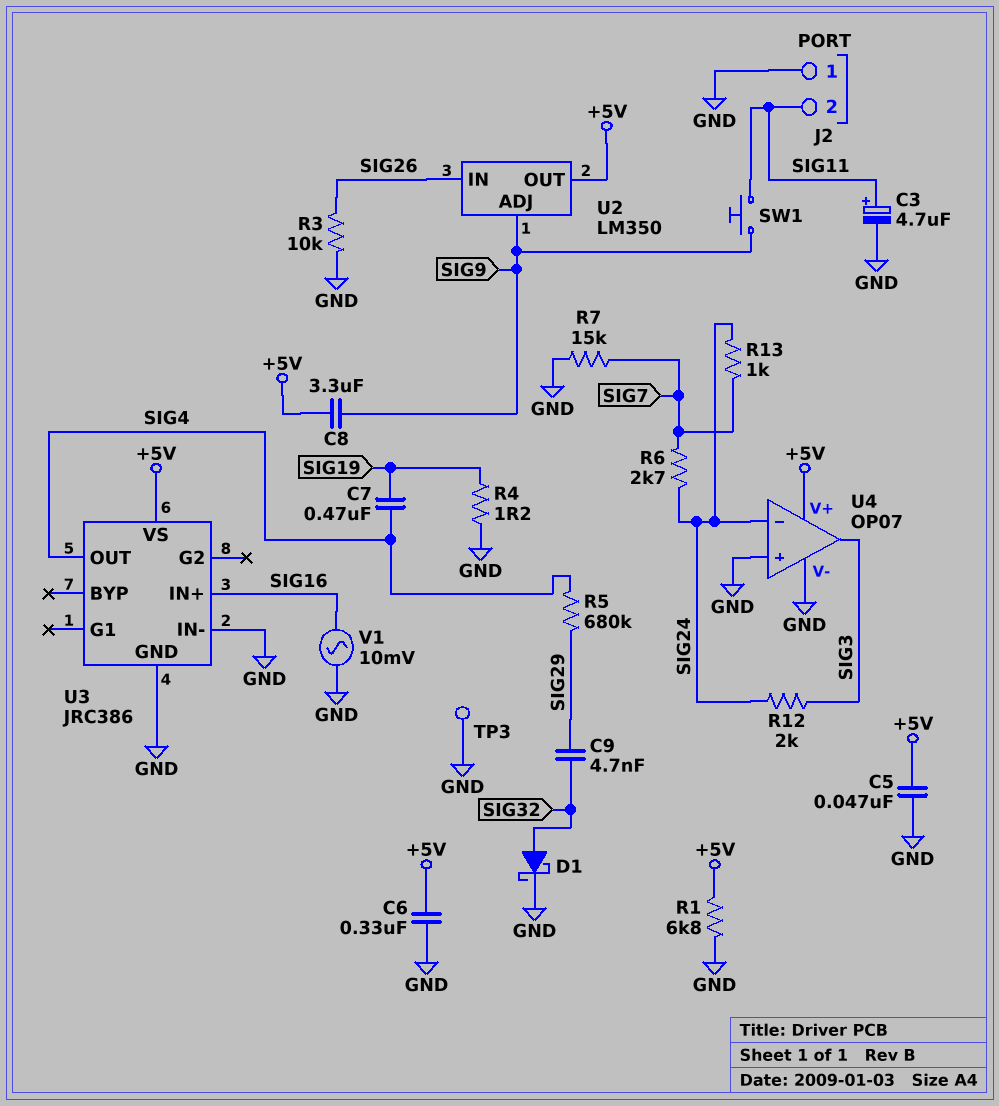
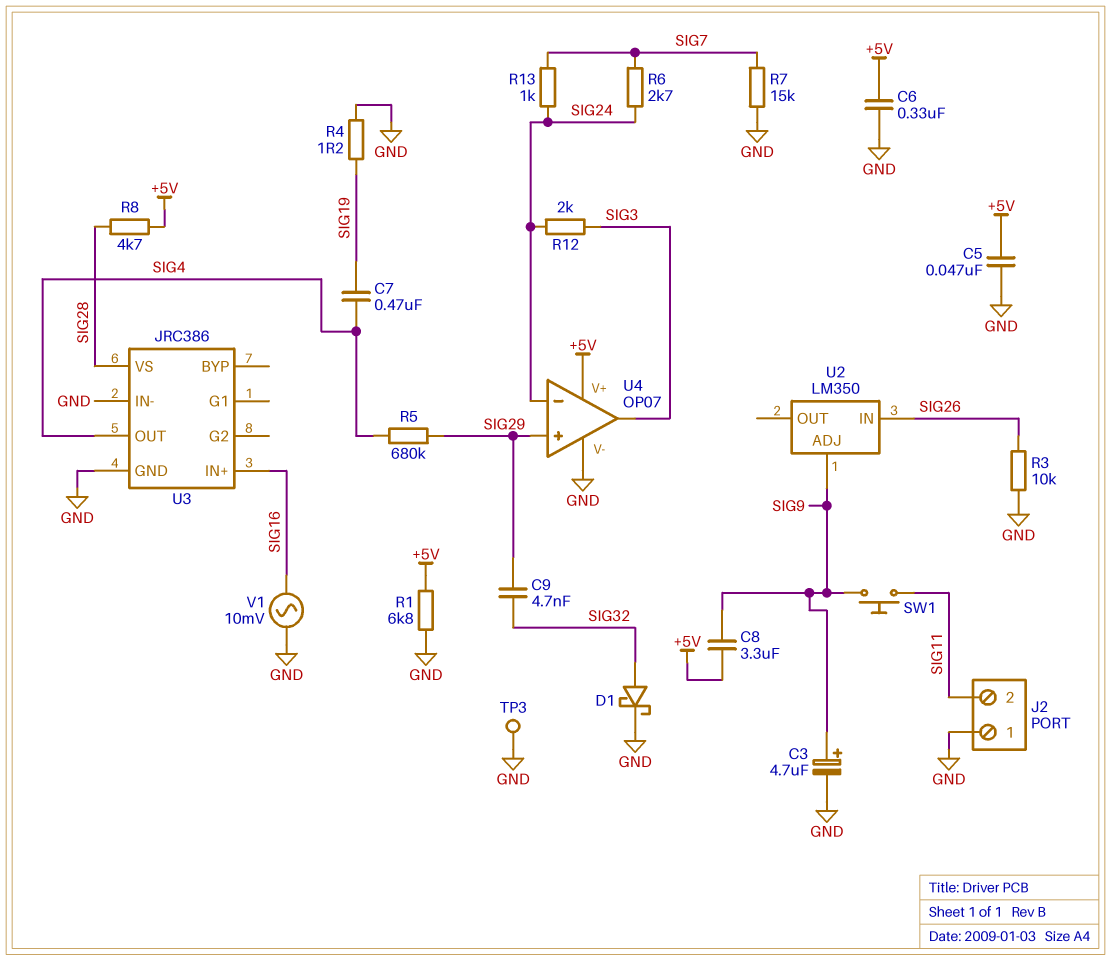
C3: 4.7uF (plus SIG11, minus GND) -> 4.7uF (plus SIG9, minus GND)
R8: none -> 4.7k (+5V, SIG28)
U2 pin OUT: +5V -> none
U3 pin VS: +5V -> SIG28
U4 pin in+: GND -> SIG29

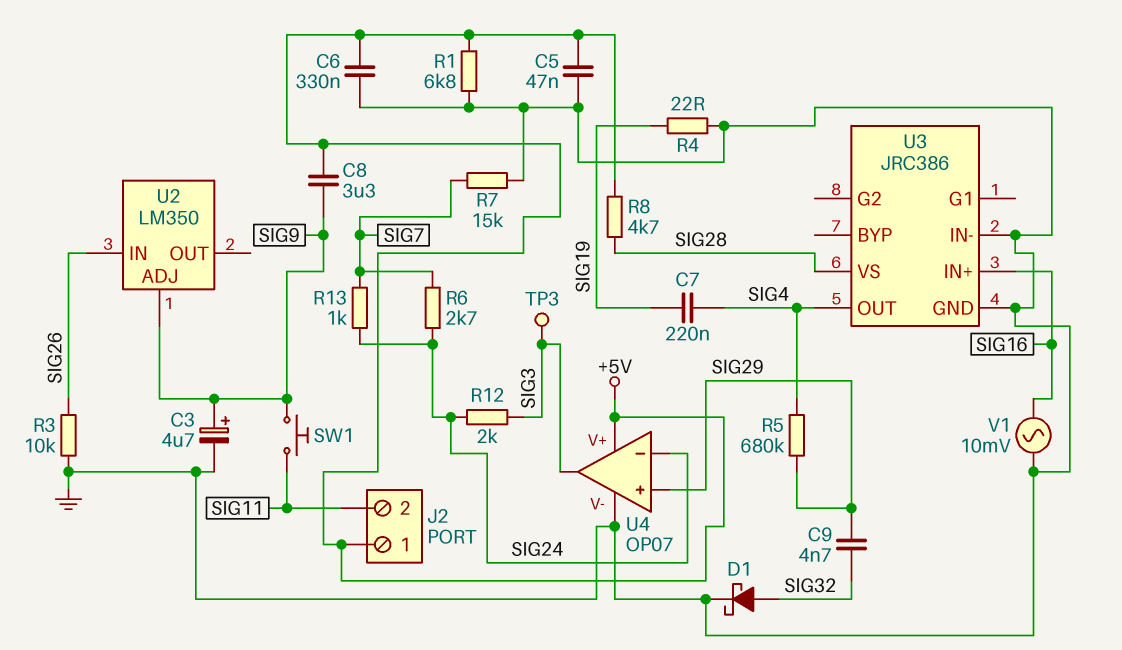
C7: 470nF (SIG4, SIG19) -> 220nF (SIG4, SIG19)
J2 pin 1: GND -> +5V
R4: 1.2 (GND, SIG19) -> 22 (GND, SIG19)
TP3: test point (GND) -> test point (SIG3)

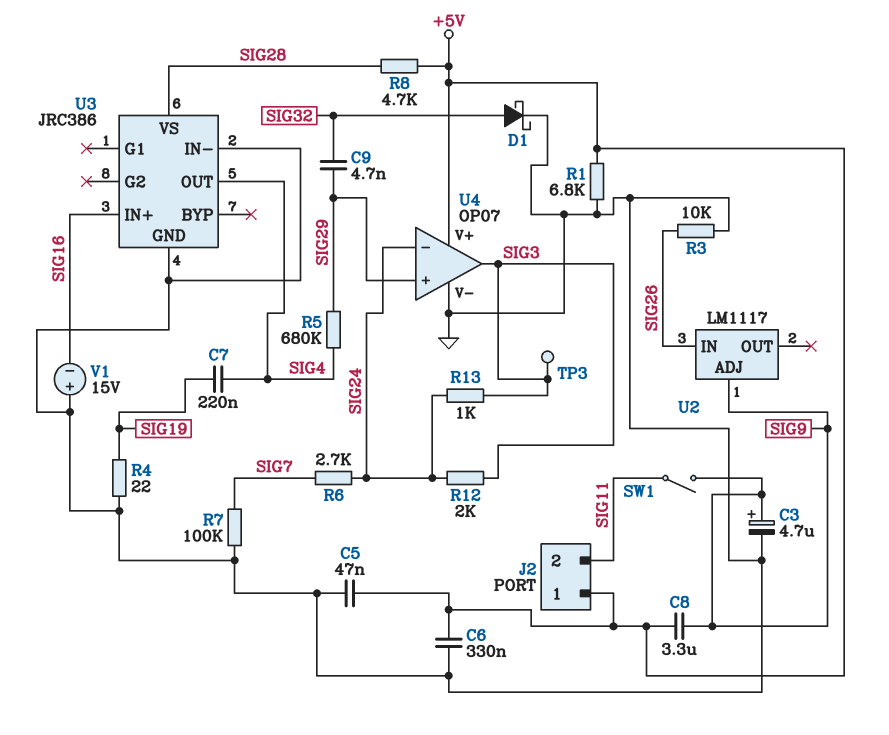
R7: 15k (GND, SIG7) -> 100k (GND, SIG7)
R13: 1k (SIG7, SIG24) -> 1k (SIG3, SIG24)
SW1: button (SIG9, SIG11) -> switch (SIG9, SIG11)
U2: LM350 -> LM1117
V1: AC 10mV (GND, SIG16) -> 15V (plus GND, minus SIG16)

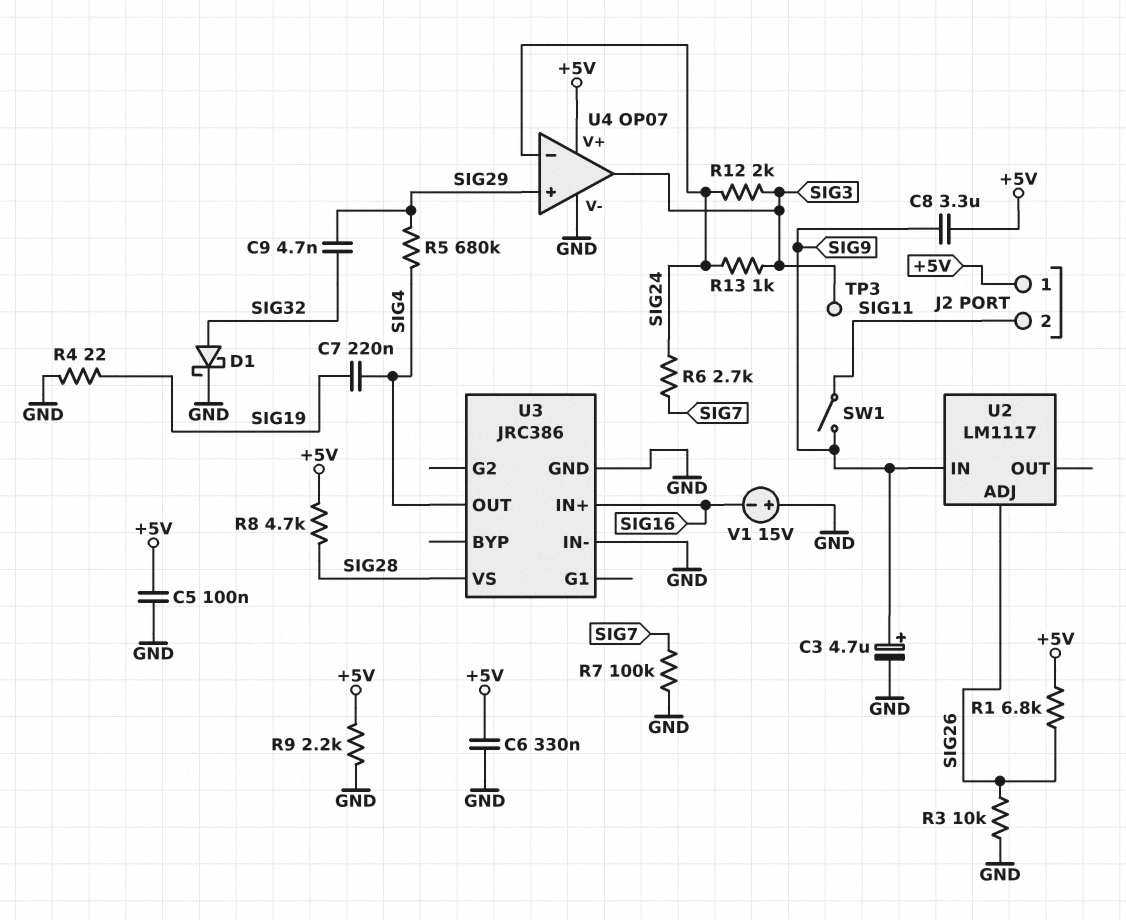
C5: 47nF (+5V, GND) -> 100nF (+5V, GND)
R1: 6.8k (+5V, GND) -> 6.8k (+5V, SIG26)
R9: none -> 2.2k (+5V, GND)
U2 pin ADJ: SIG9 -> SIG26
U2 pin IN: SIG26 -> SIG9

